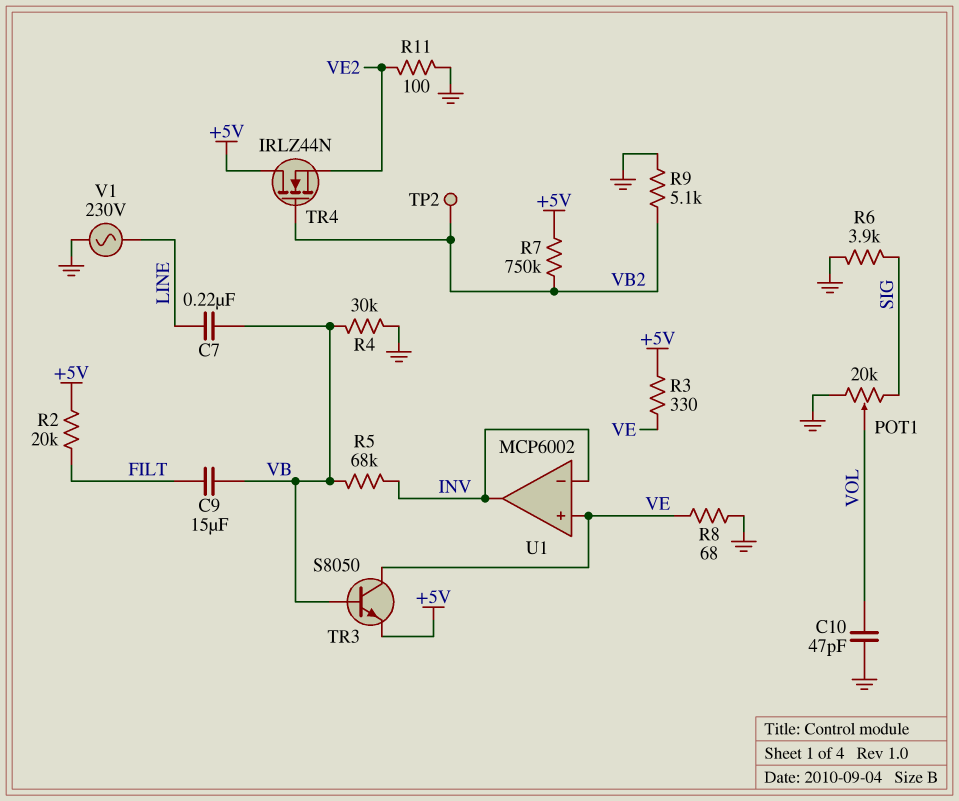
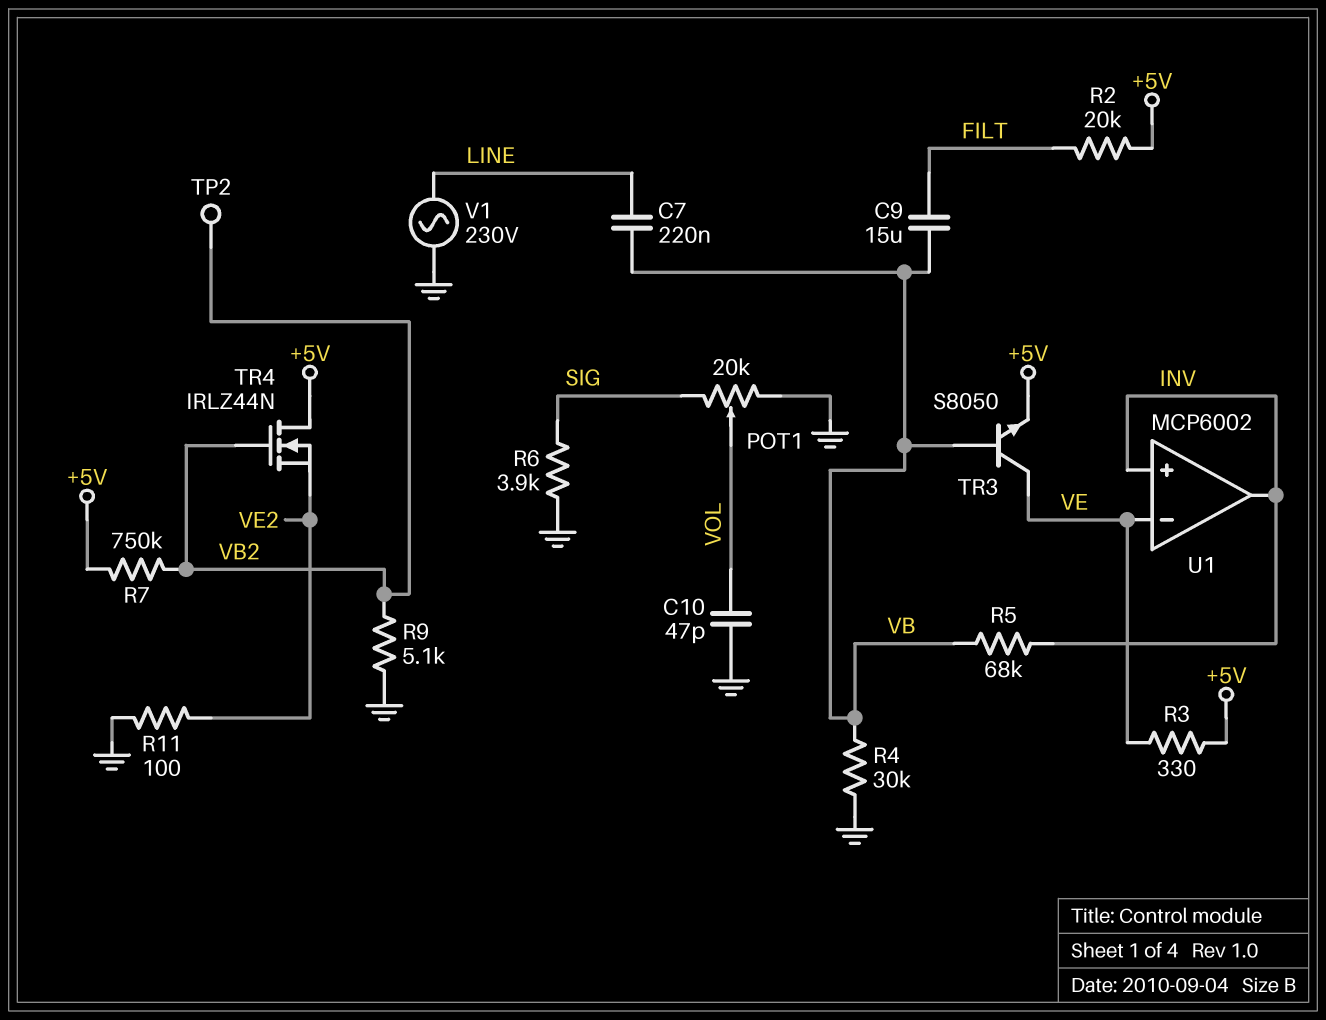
R8: 68 (GND, VE) -> none
U1 pin in+: VE -> INV
U1 pin in-: INV -> VE

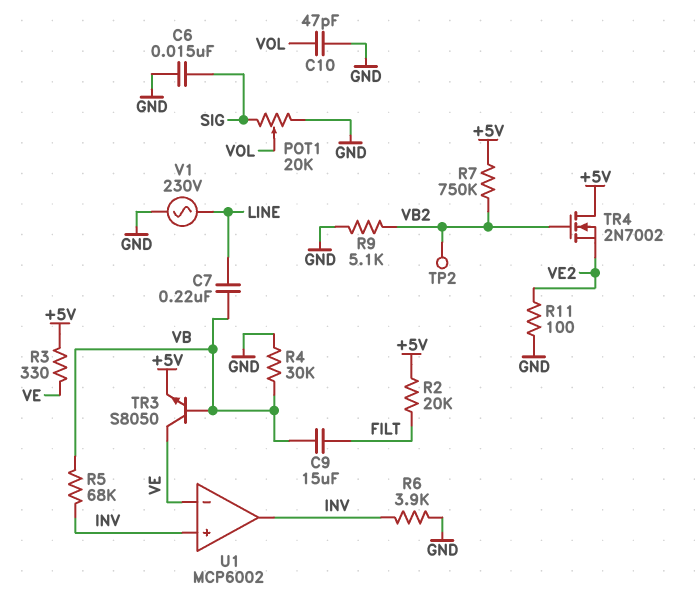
C6: none -> 15nF (GND, SIG)
R6: 3.9k (GND, SIG) -> 3.9k (GND, INV)
TR4: NMOS IRLZ44N (G VB2, D +5V, S VE2) -> NMOS 2N7002 (G VB2, D +5V, S VE2)

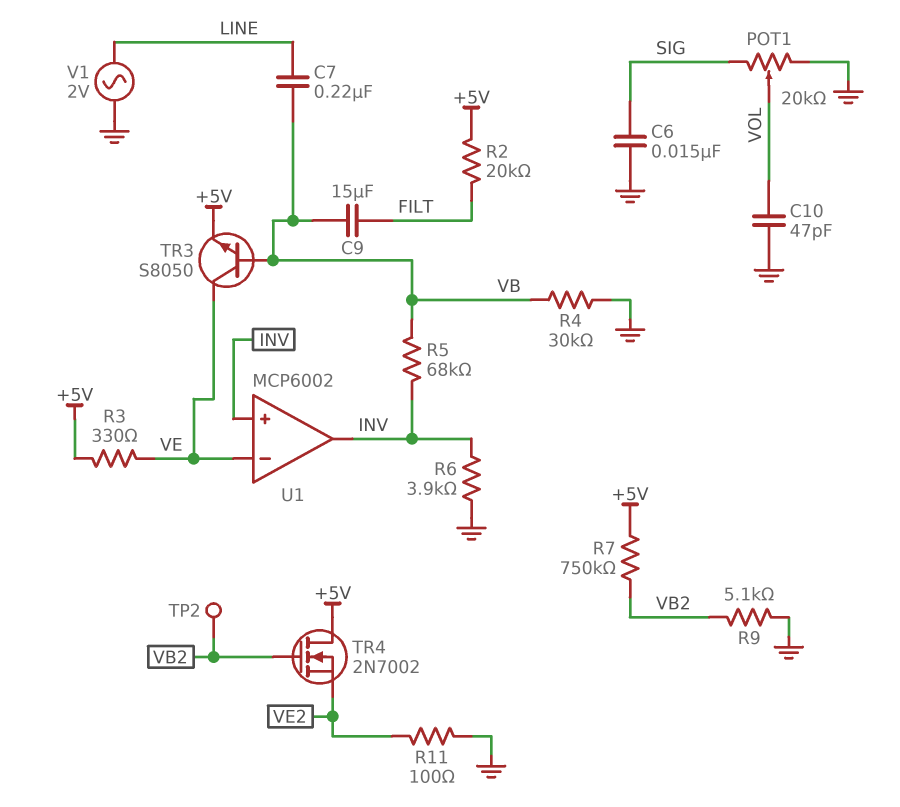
V1: AC 230V (GND, LINE) -> AC 2V (GND, LINE)

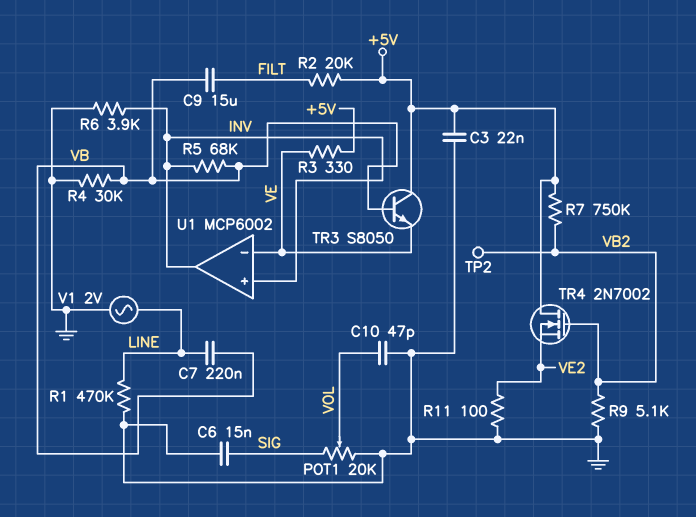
C3: none -> 22nF (+5V, GND)
R1: none -> 470k (GND, LINE)
TR3: NPN S8050 (B VB, C VE, E +5V) -> NPN S8050 (B VB, C +5V, E VE)

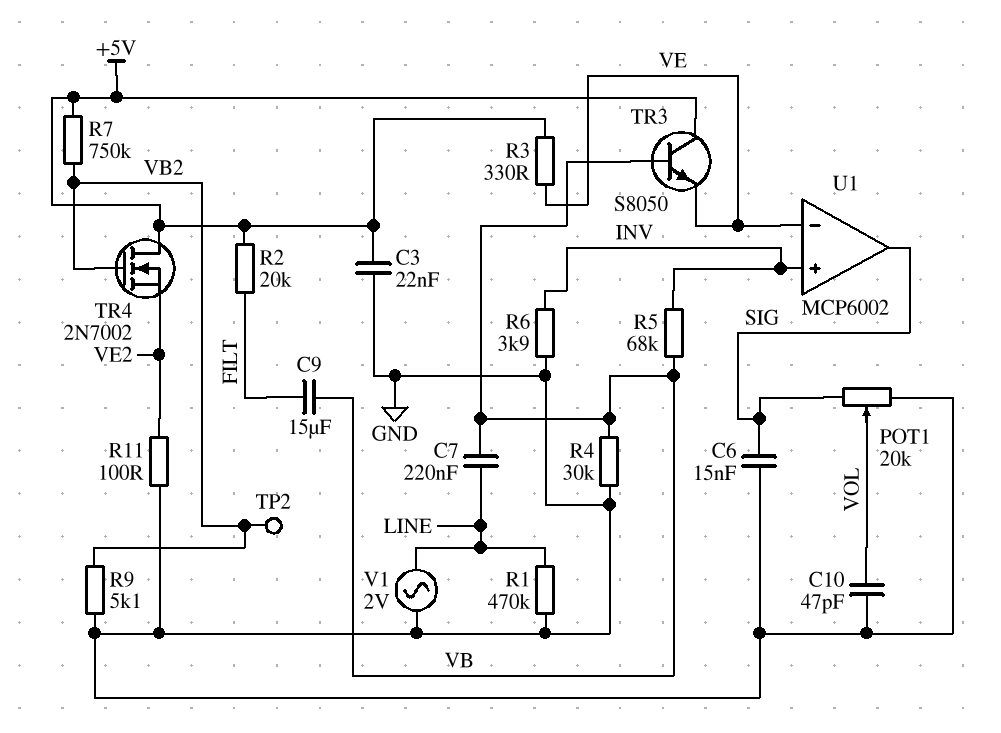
U1 pin out: INV -> SIG

